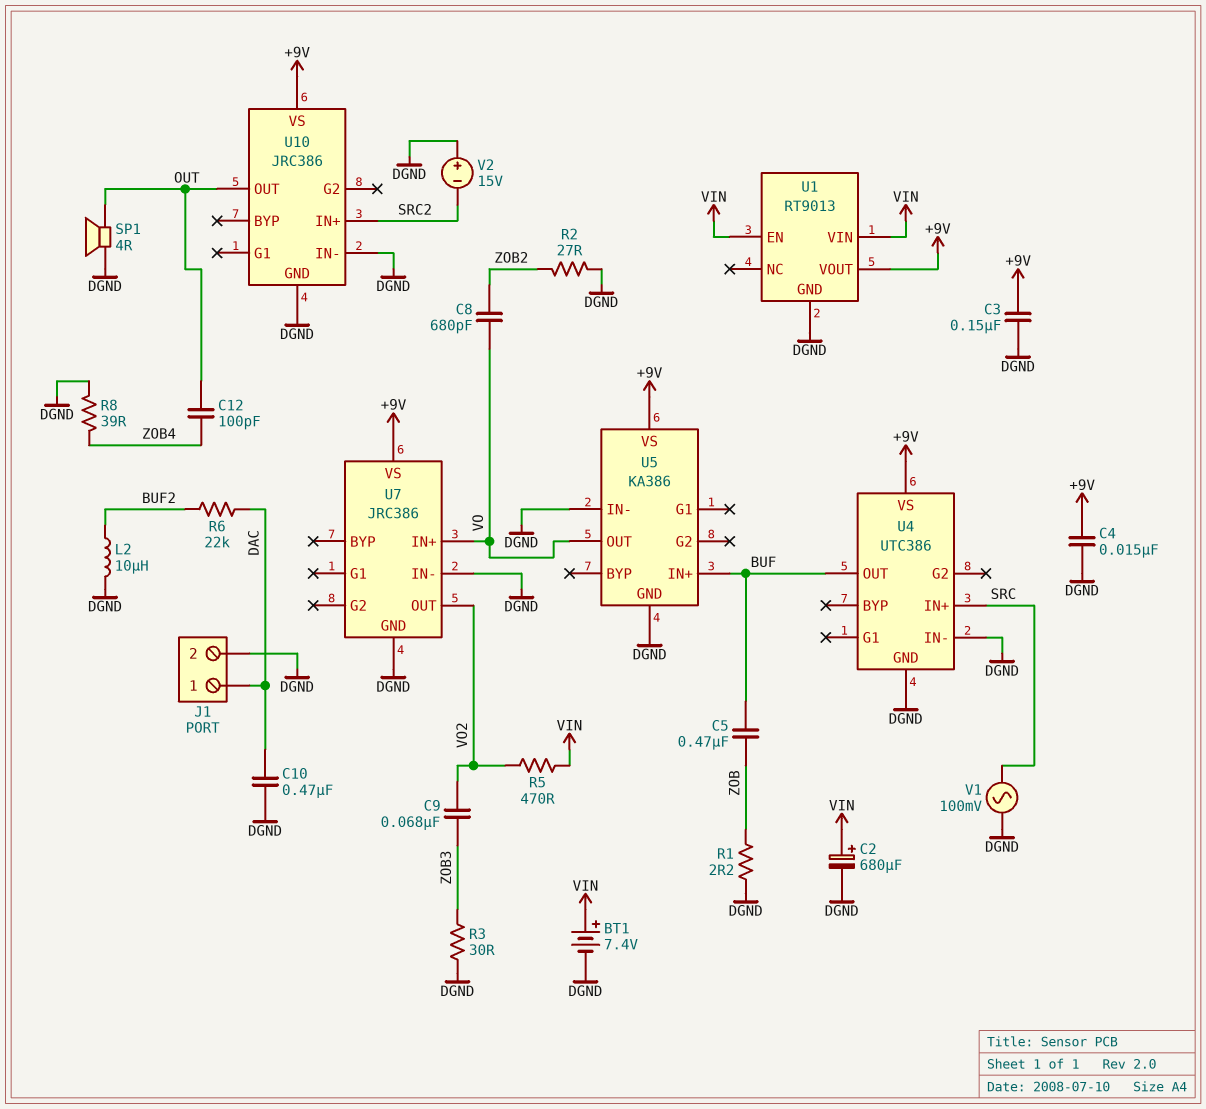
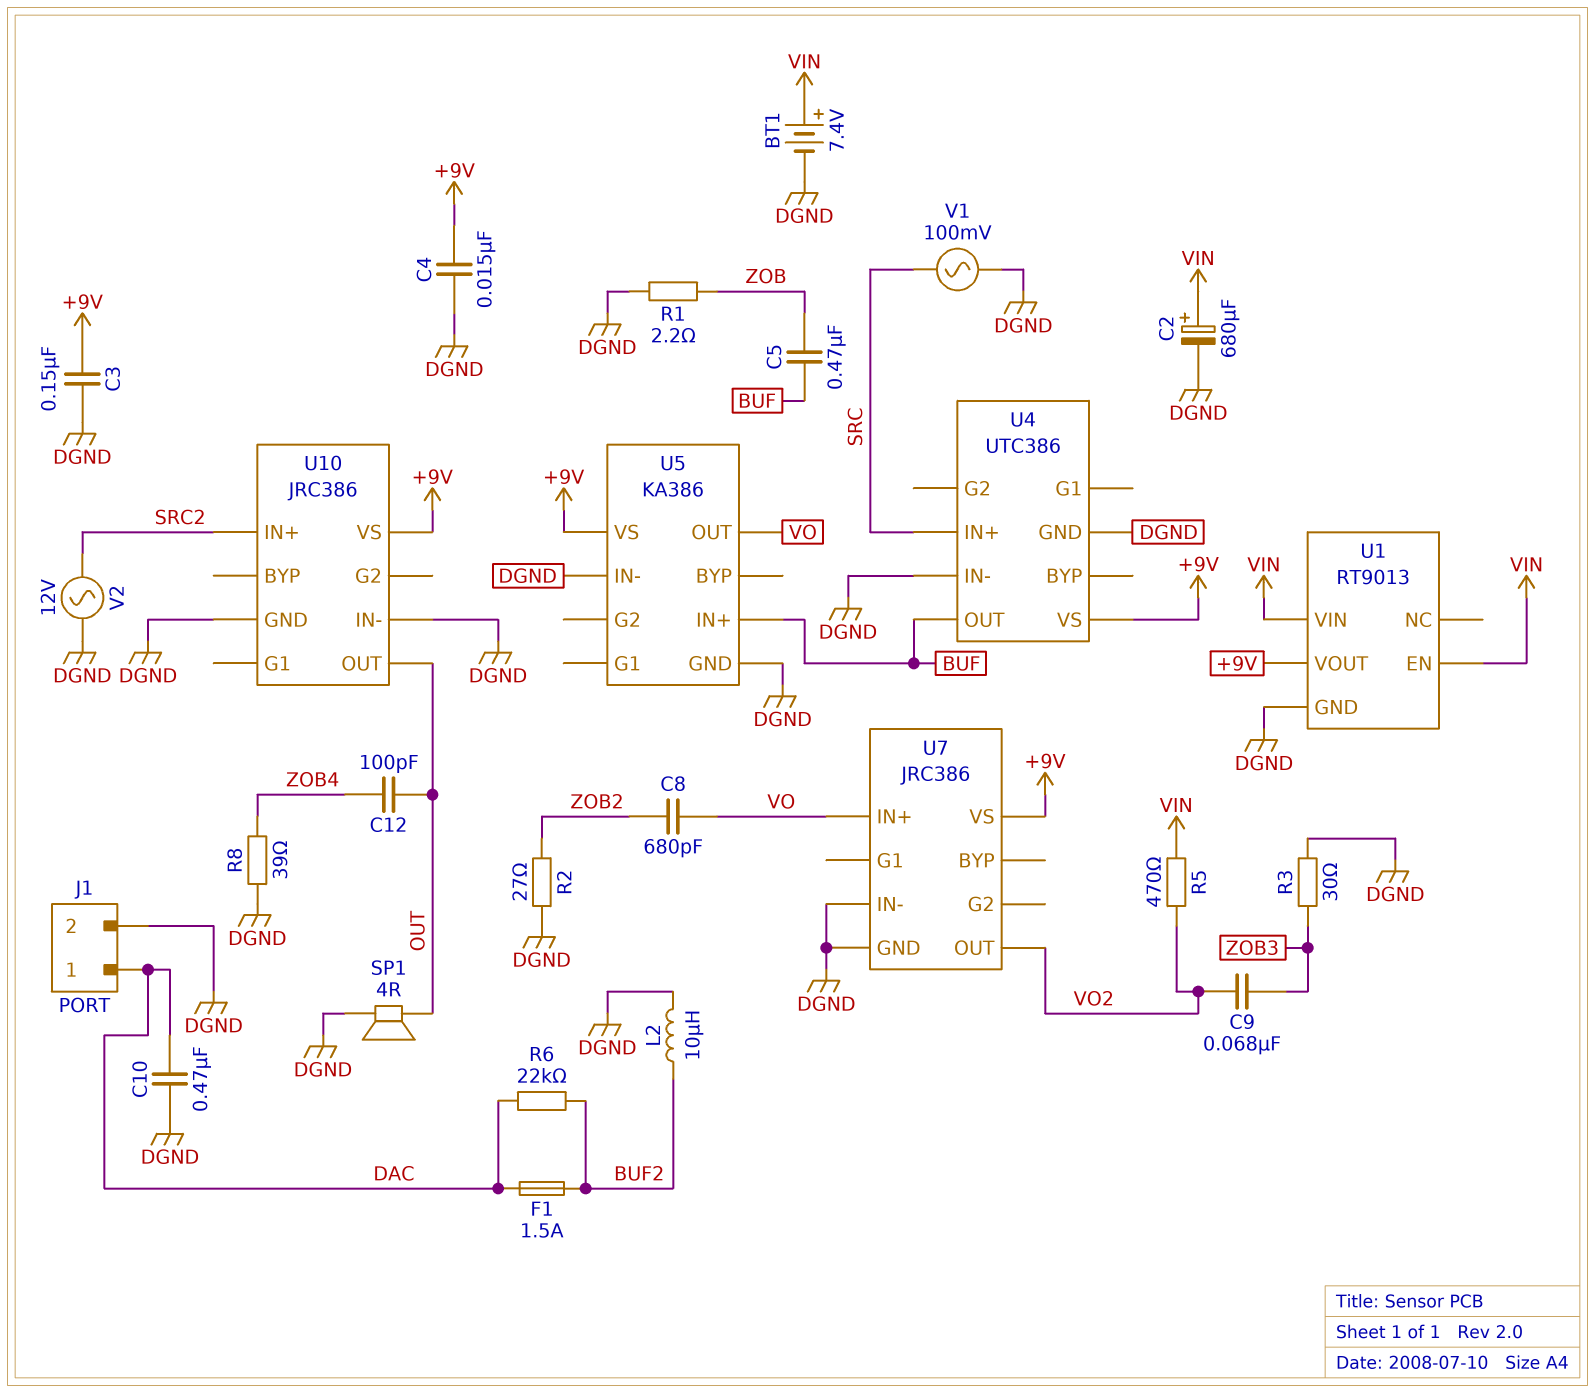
F1: none -> 1.5A (BUF2, DAC)
V2: 15V (plus DGND, minus SRC2) -> AC 12V (DGND, SRC2)

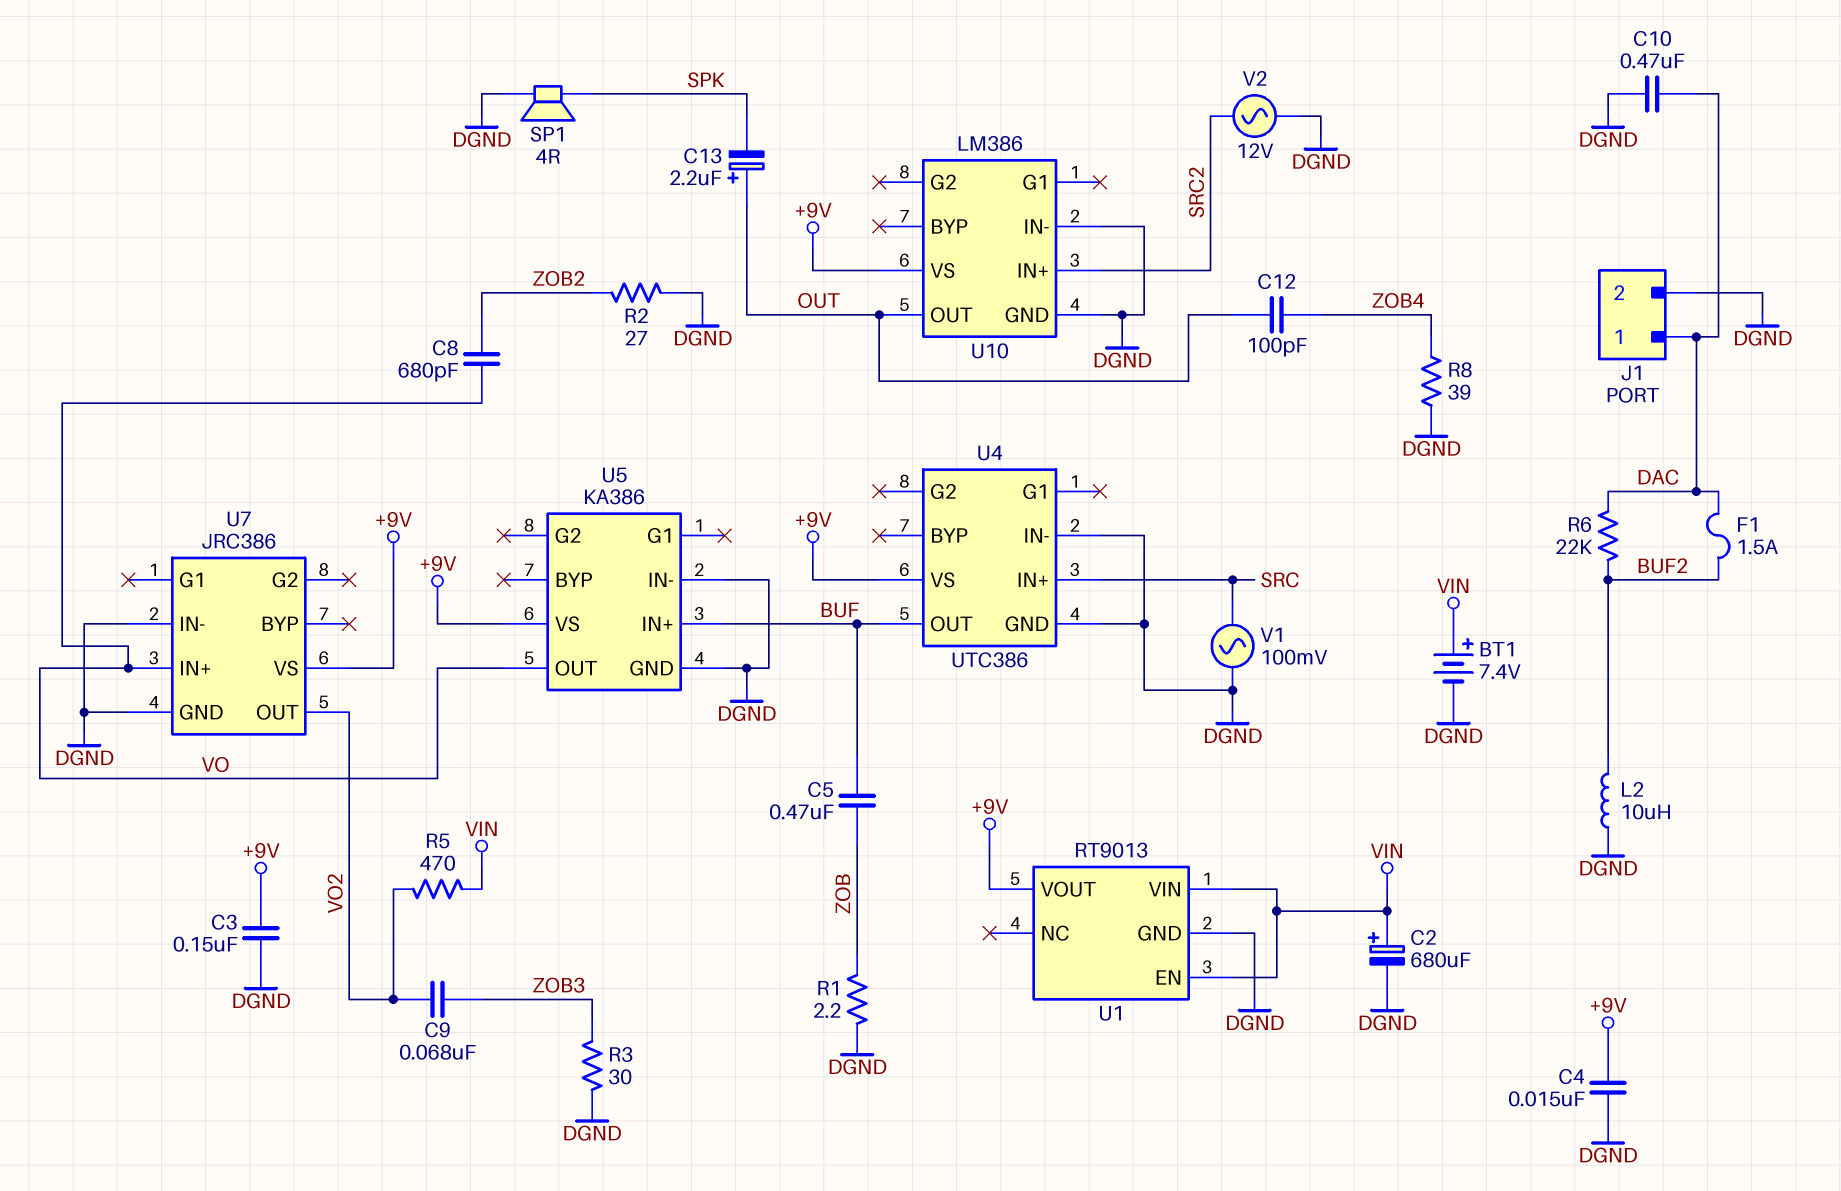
C13: none -> 2.2uF (plus OUT, minus SPK)
SP1: speaker 4R (DGND, OUT) -> speaker 4R (DGND, SPK)
U10: JRC386 -> LM386

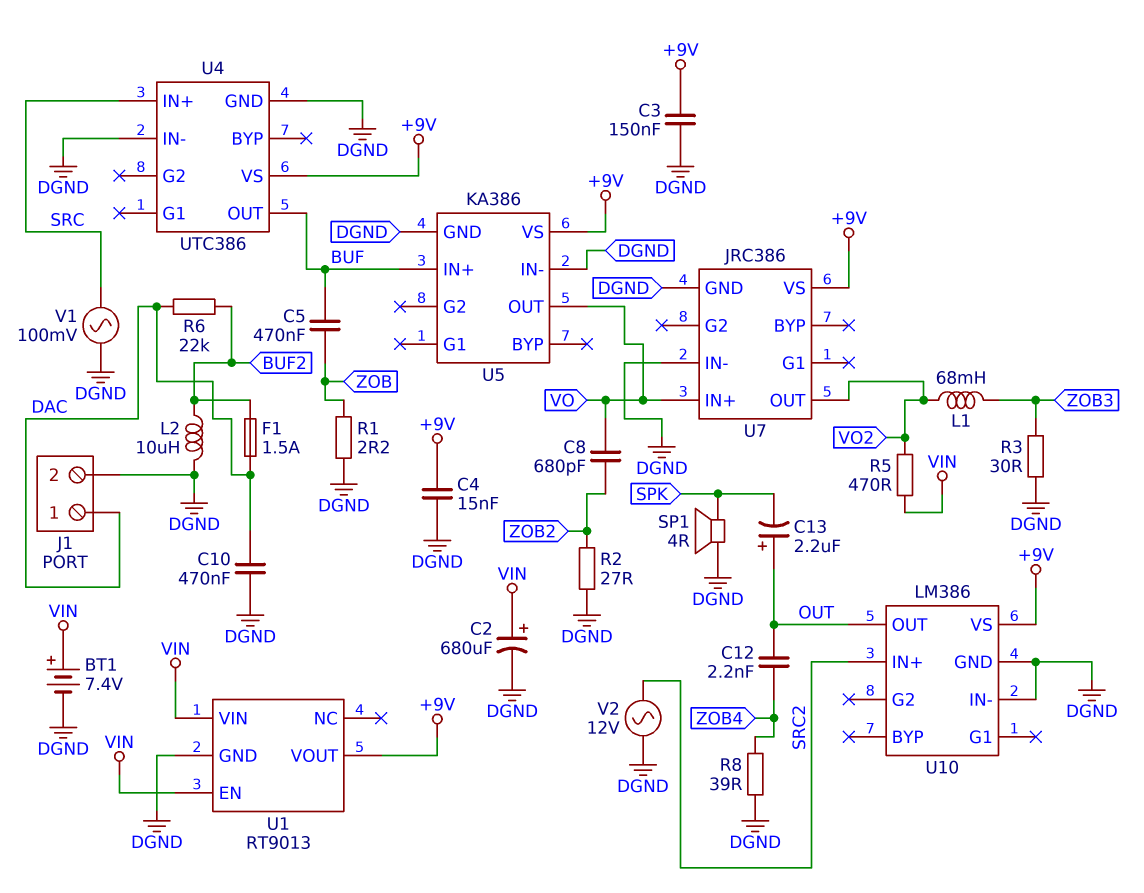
C9: 68nF (VO2, ZOB3) -> none
C12: 100pF (OUT, ZOB4) -> 2.2nF (OUT, ZOB4)
L1: none -> 68mH (VO2, ZOB3)

